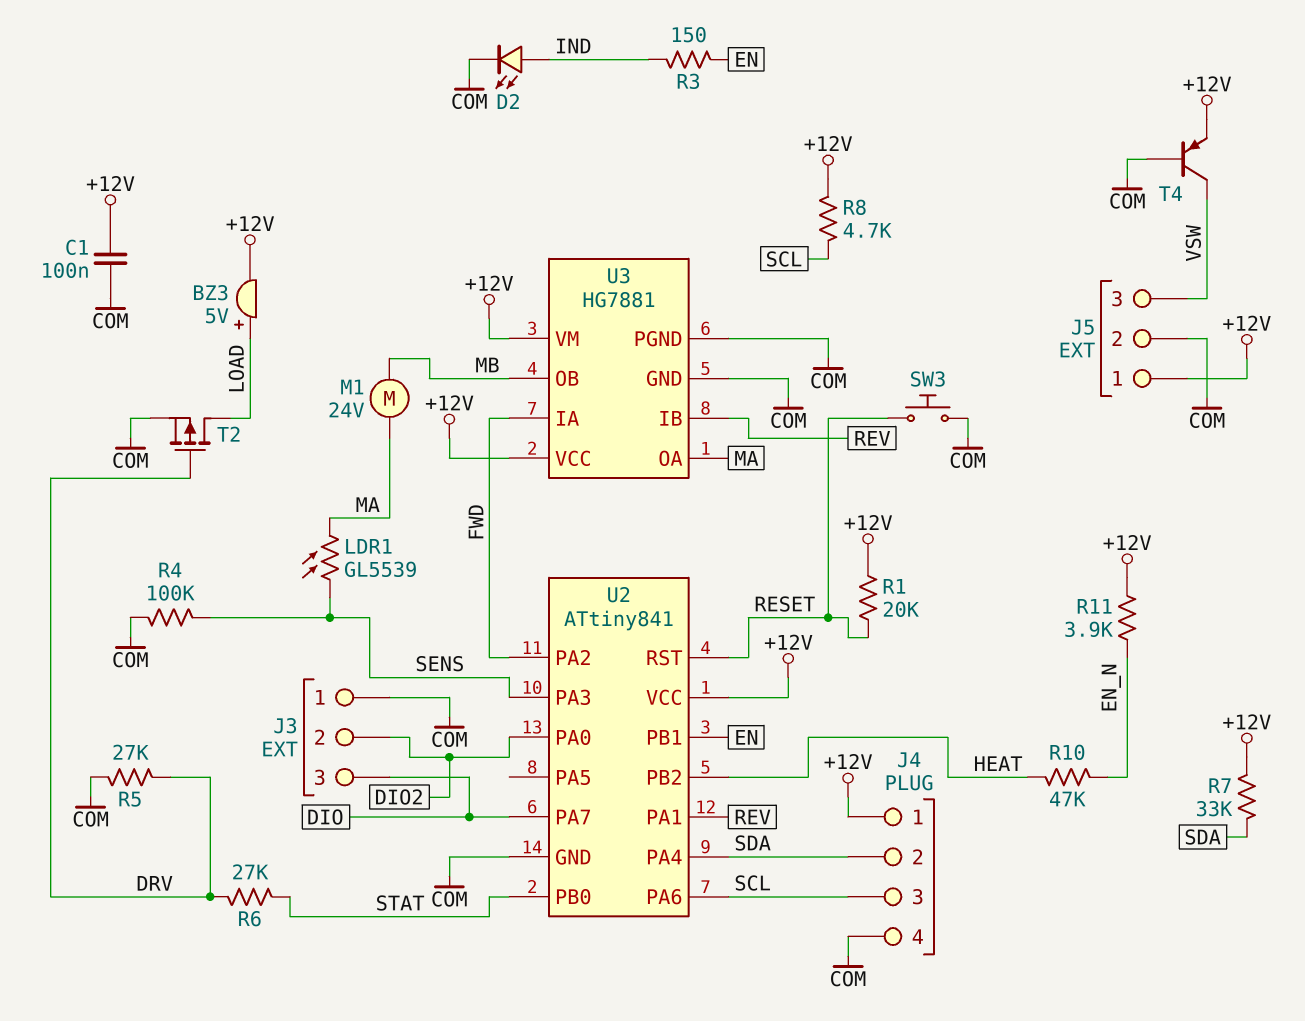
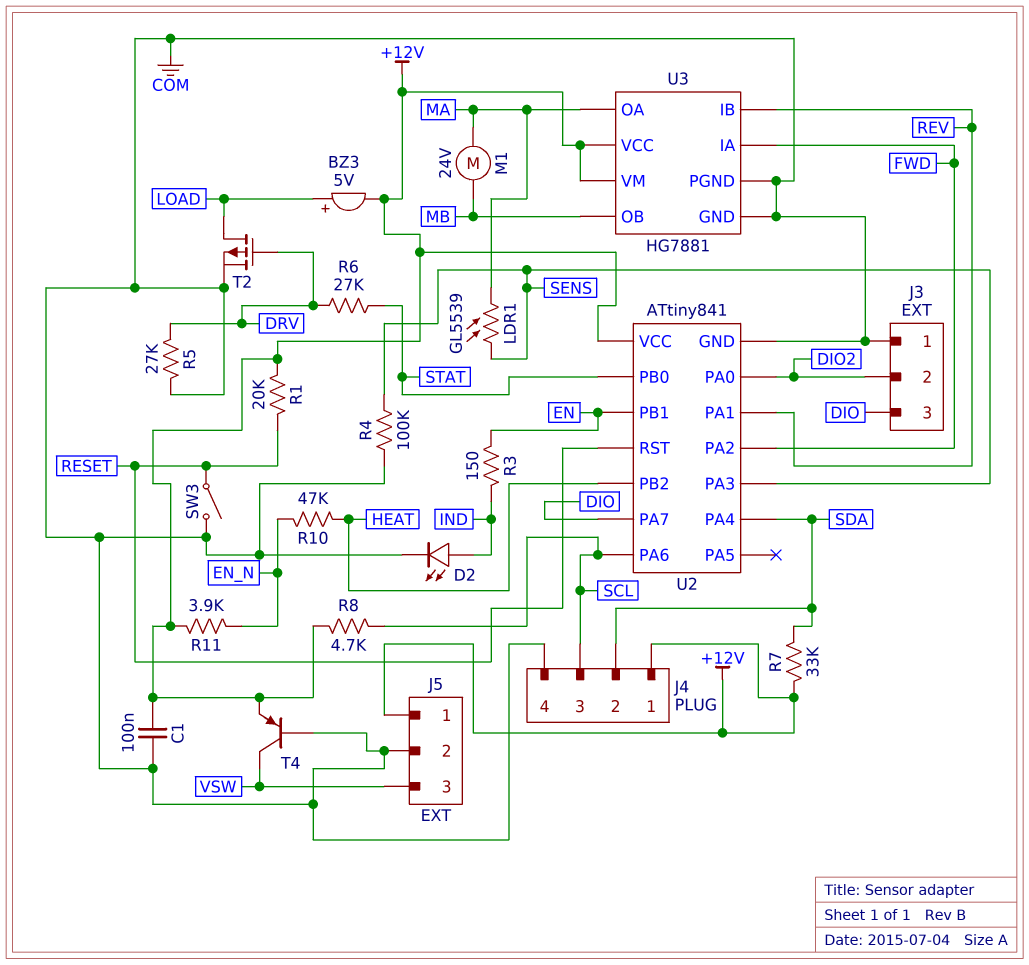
SW3: button (COM, RESET) -> switch (COM, RESET)

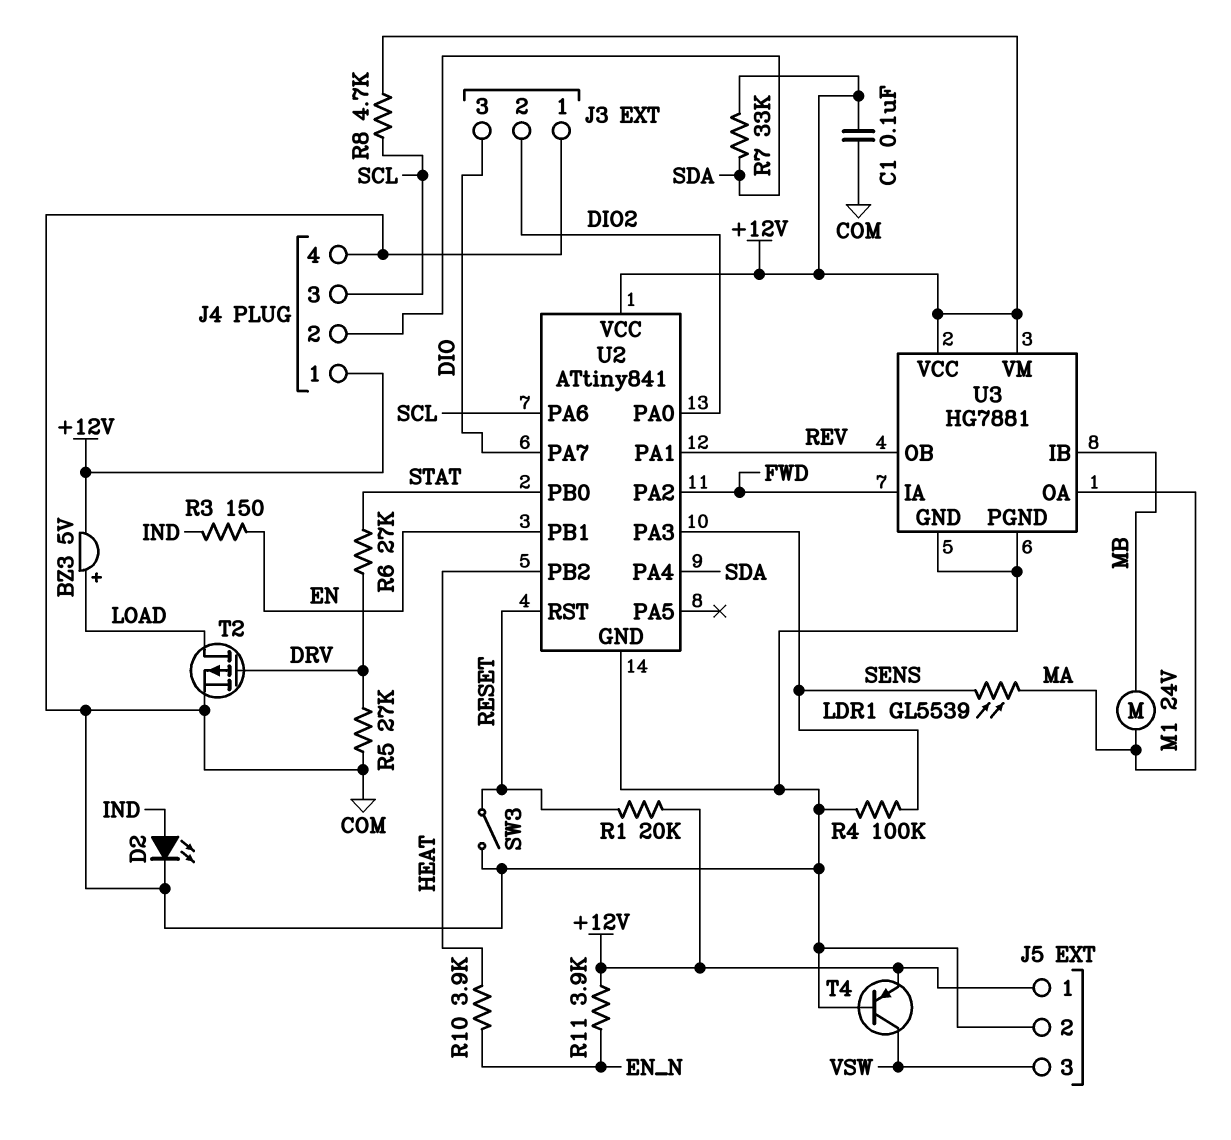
R10: 47k (EN_N, HEAT) -> 3.9k (EN_N, HEAT)
U3 pin IB: REV -> MB
U3 pin OB: MB -> REV

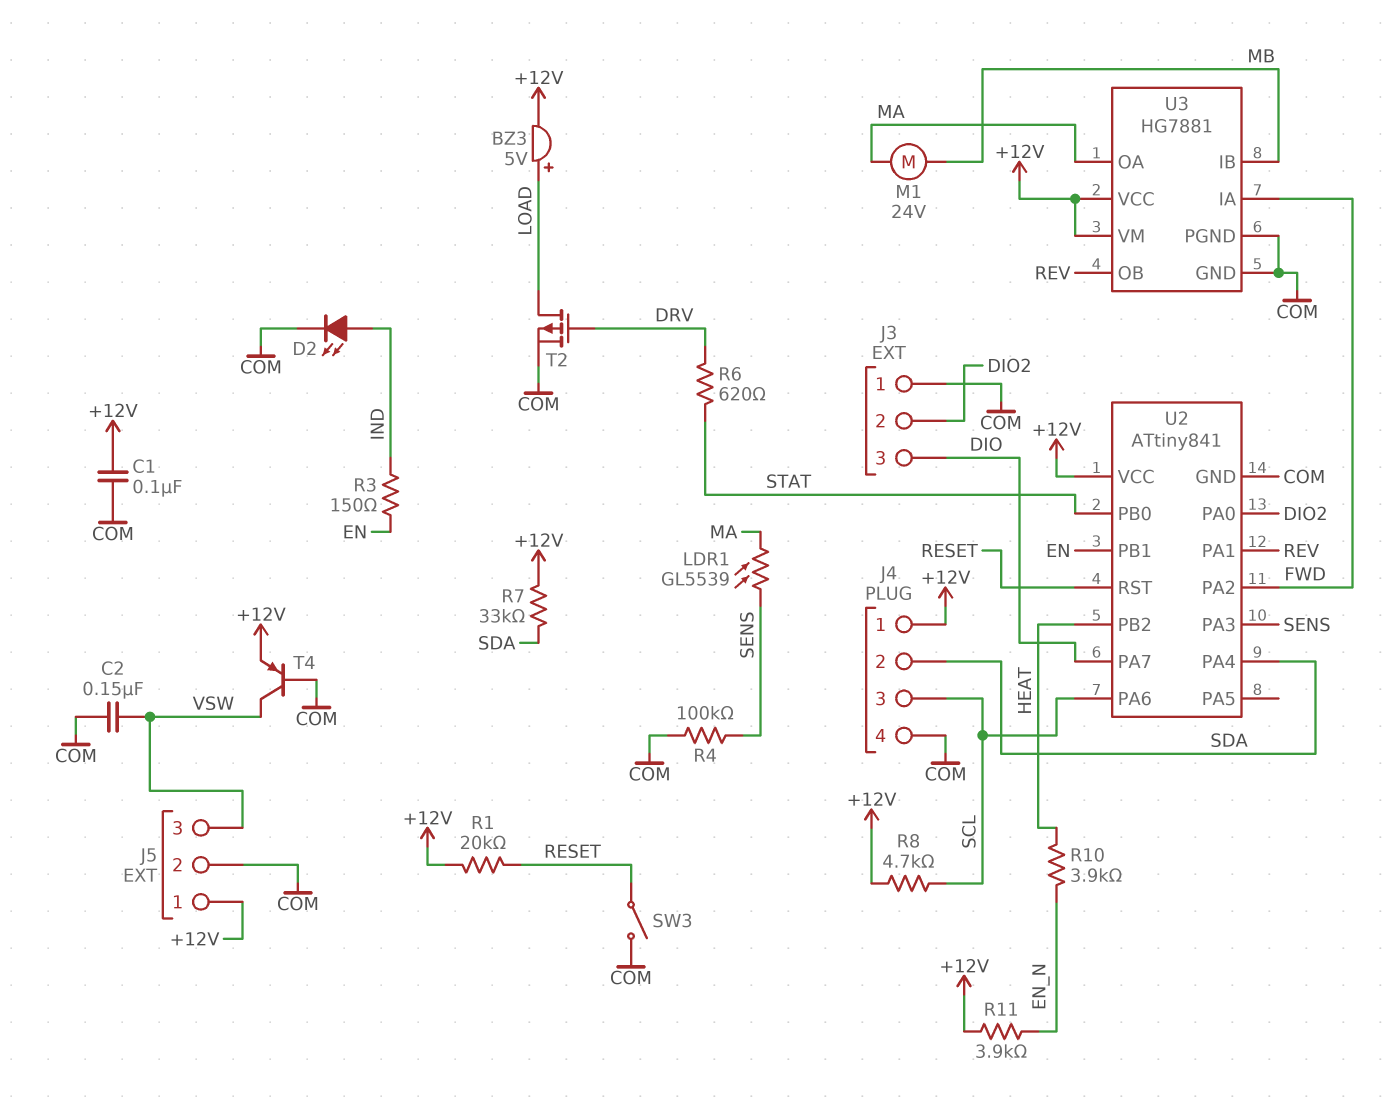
C2: none -> 150nF (COM, VSW)
R5: 27k (COM, DRV) -> none
R6: 27k (DRV, STAT) -> 620 (DRV, STAT)

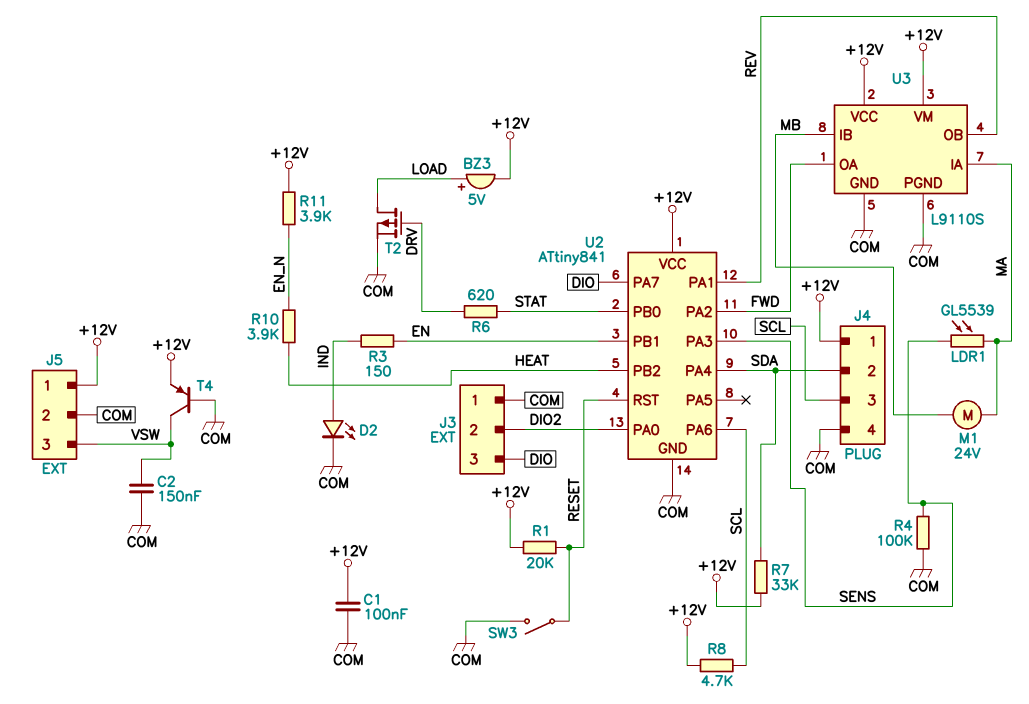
U3: HG7881 -> L9110S
U3 pin IA: FWD -> MA
U3 pin OA: MA -> FWD

